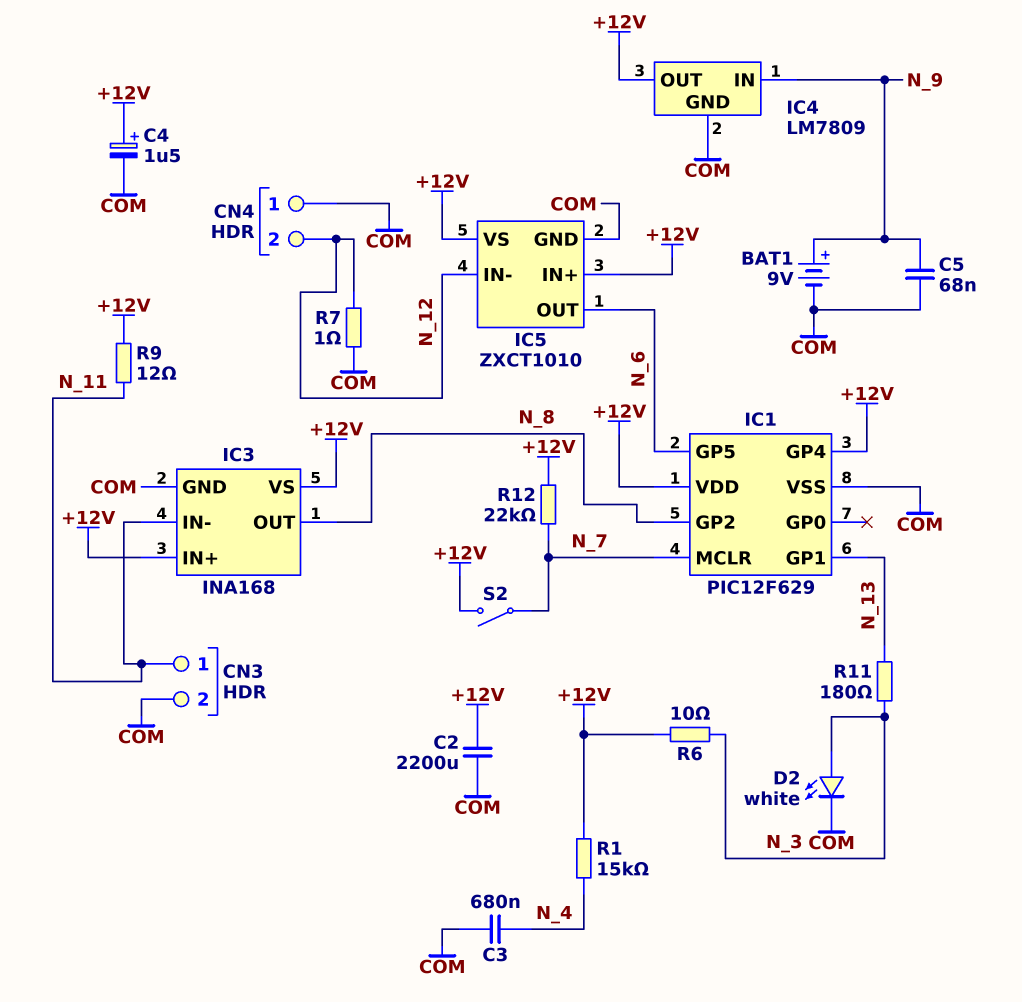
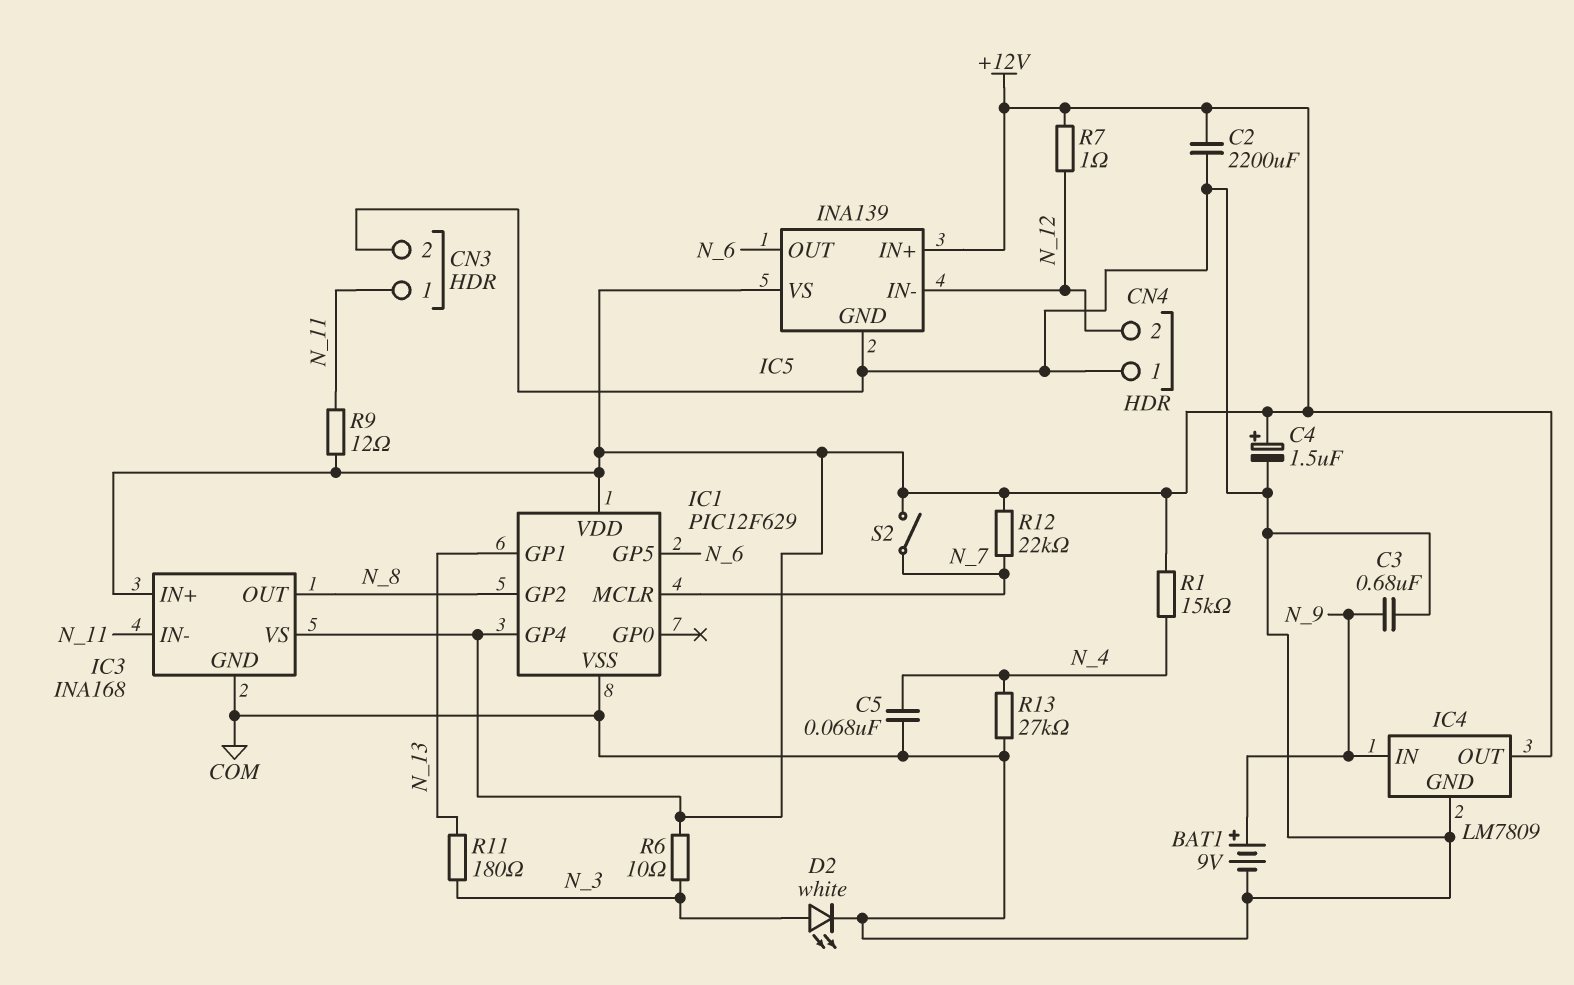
C3: 680nF (COM, N_4) -> 680nF (COM, N_9)
C5: 68nF (COM, N_9) -> 68nF (COM, N_4)
IC5: ZXCT1010 -> INA139
R7: 1 (COM, N_12) -> 1 (+12V, N_12)
R13: none -> 27k (COM, N_4)

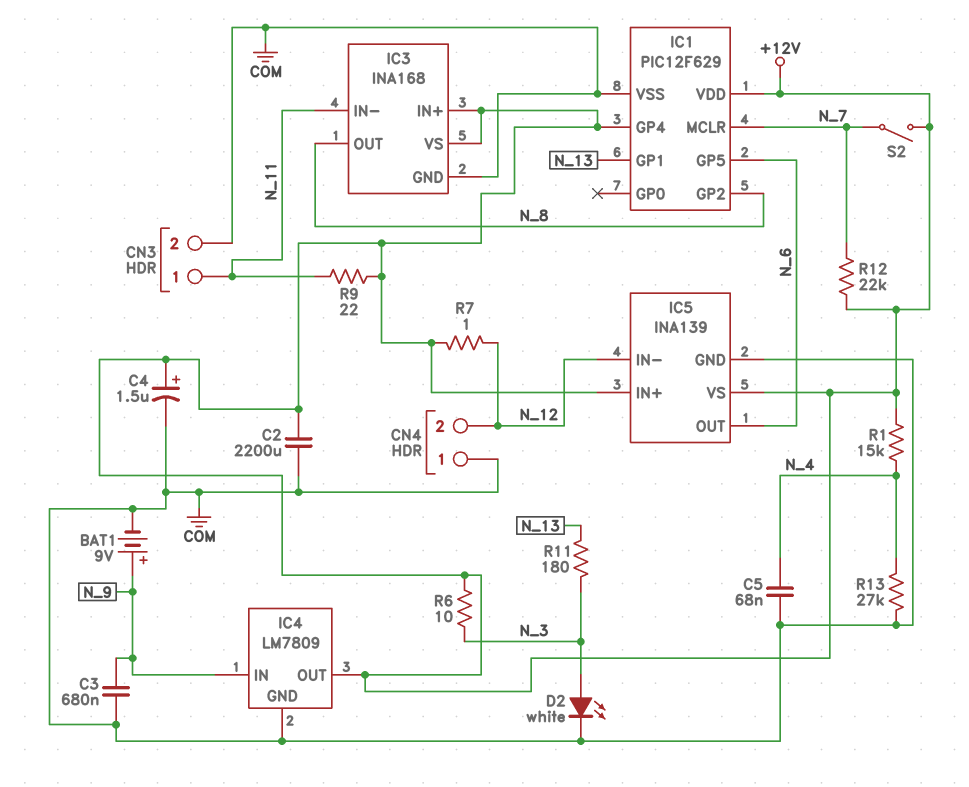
R9: 12 (+12V, N_11) -> 22 (+12V, N_11)

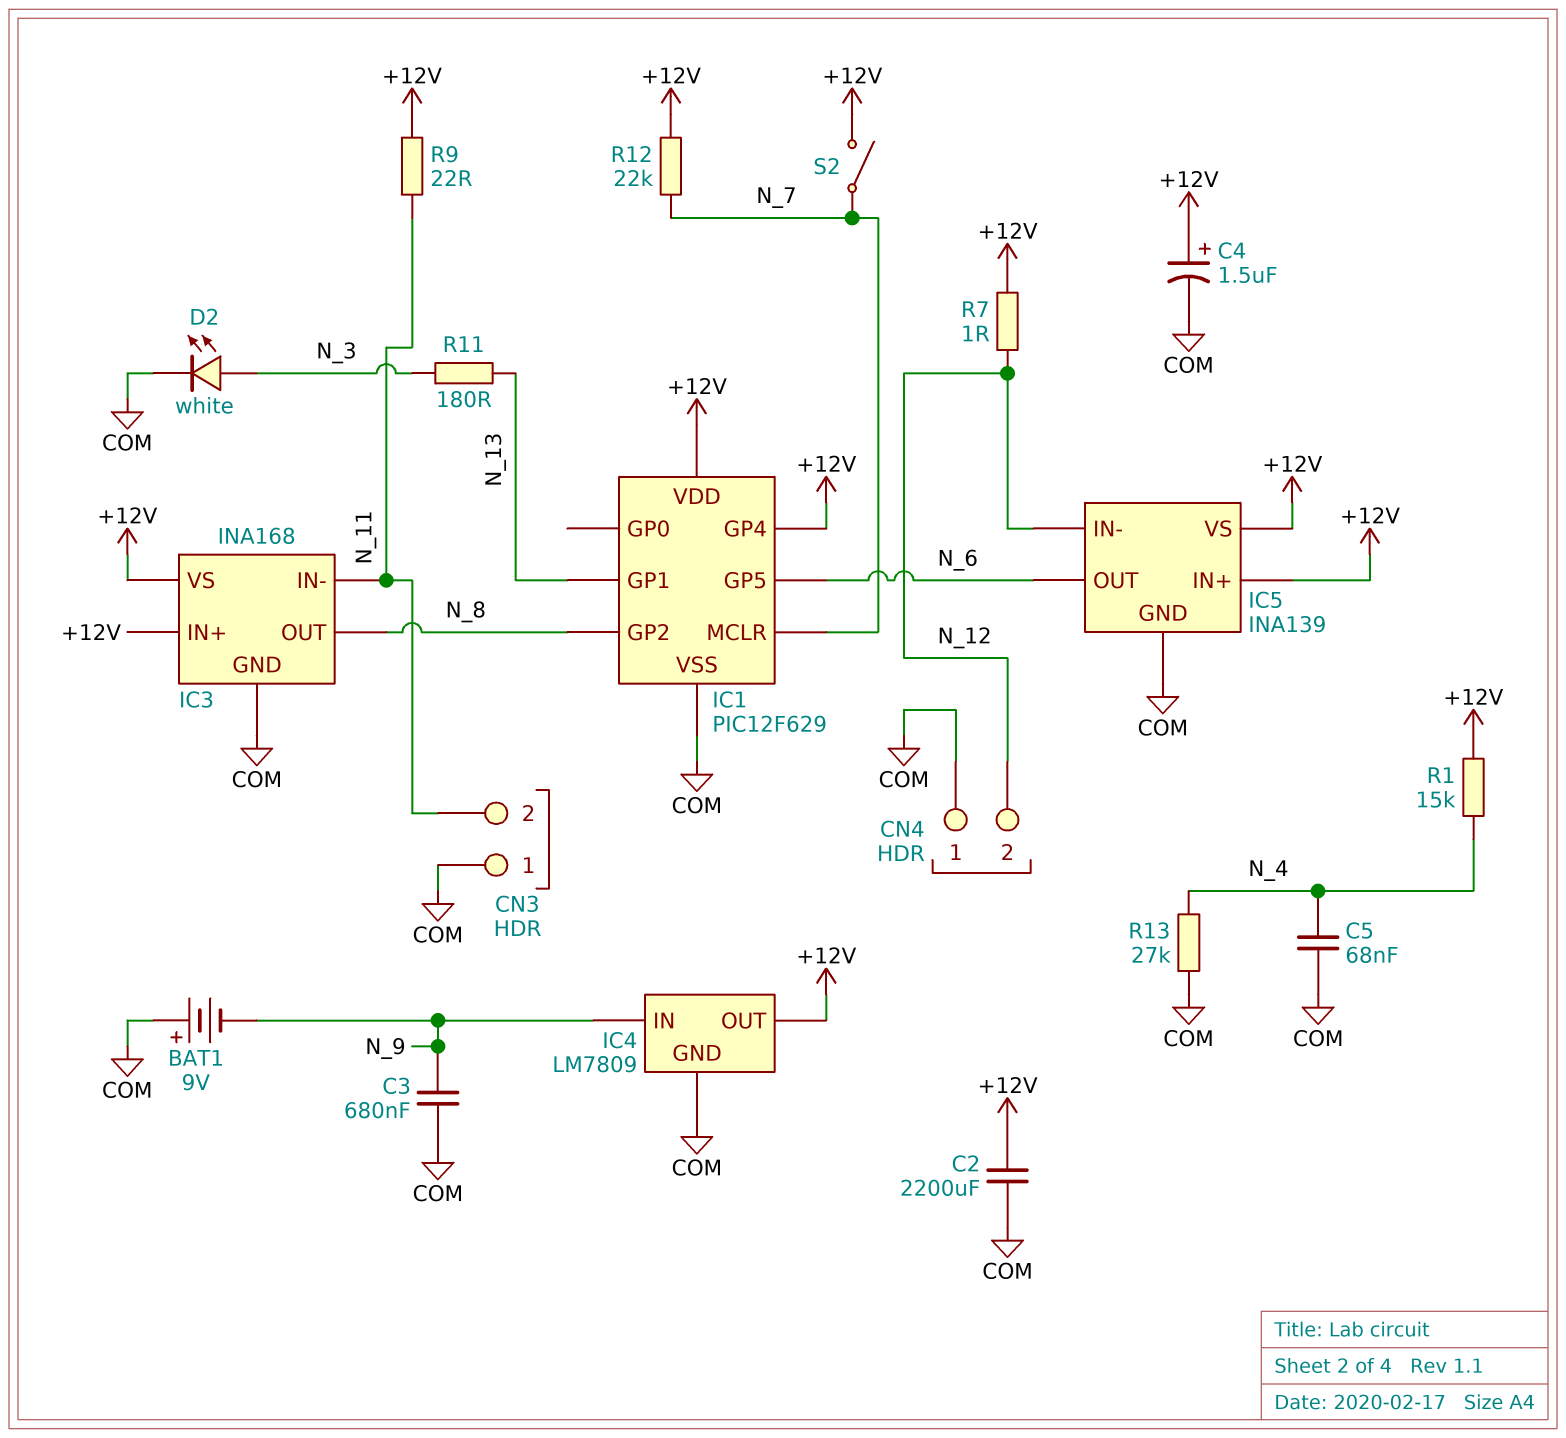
BAT1: 9V (plus N_9, minus COM) -> 9V (plus COM, minus N_9)
CN3 pin 1: N_11 -> COM
CN3 pin 2: COM -> N_11
R6: 10 (+12V, N_3) -> none

